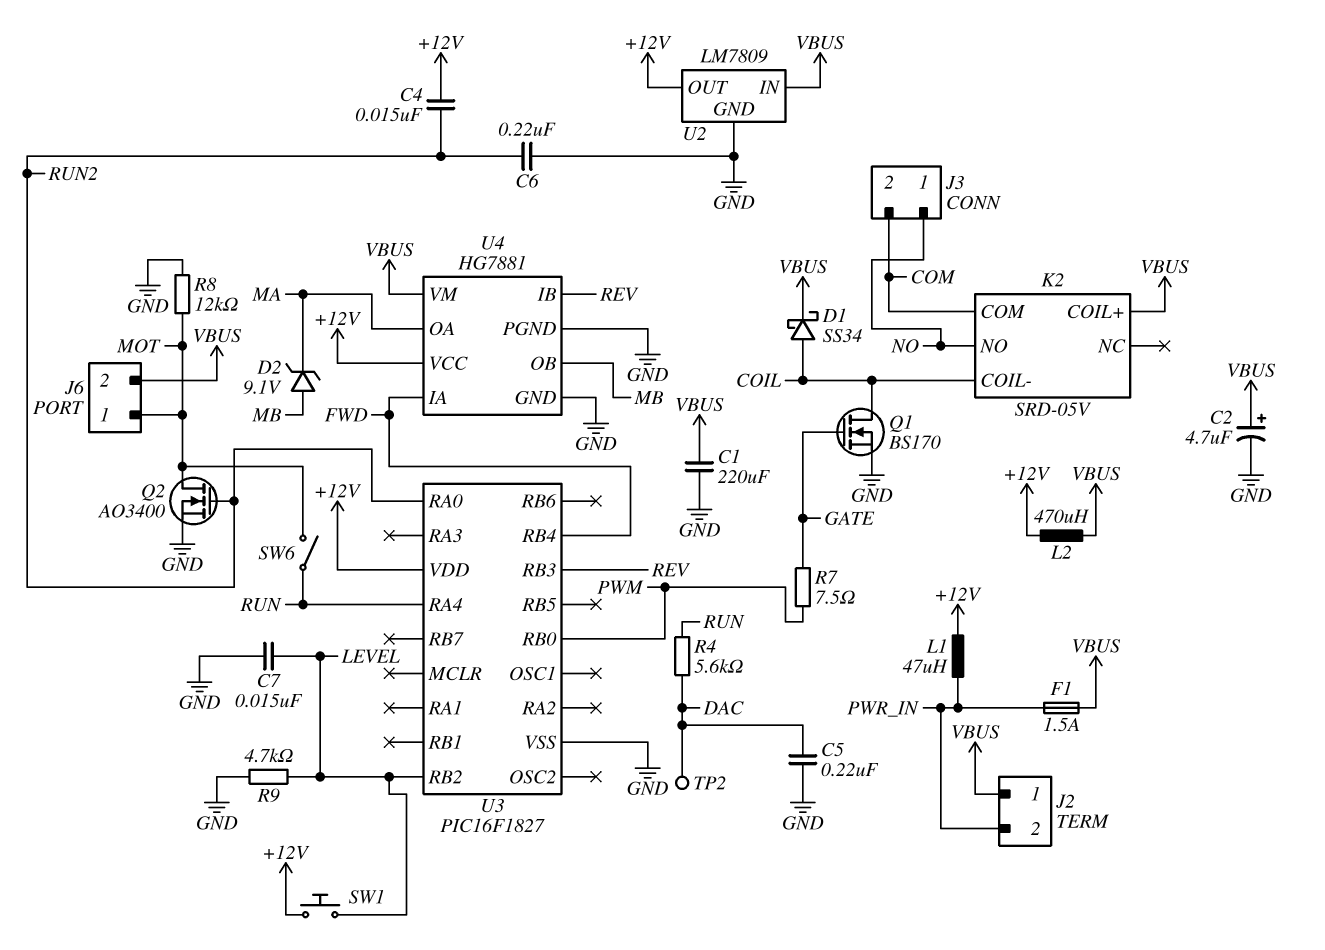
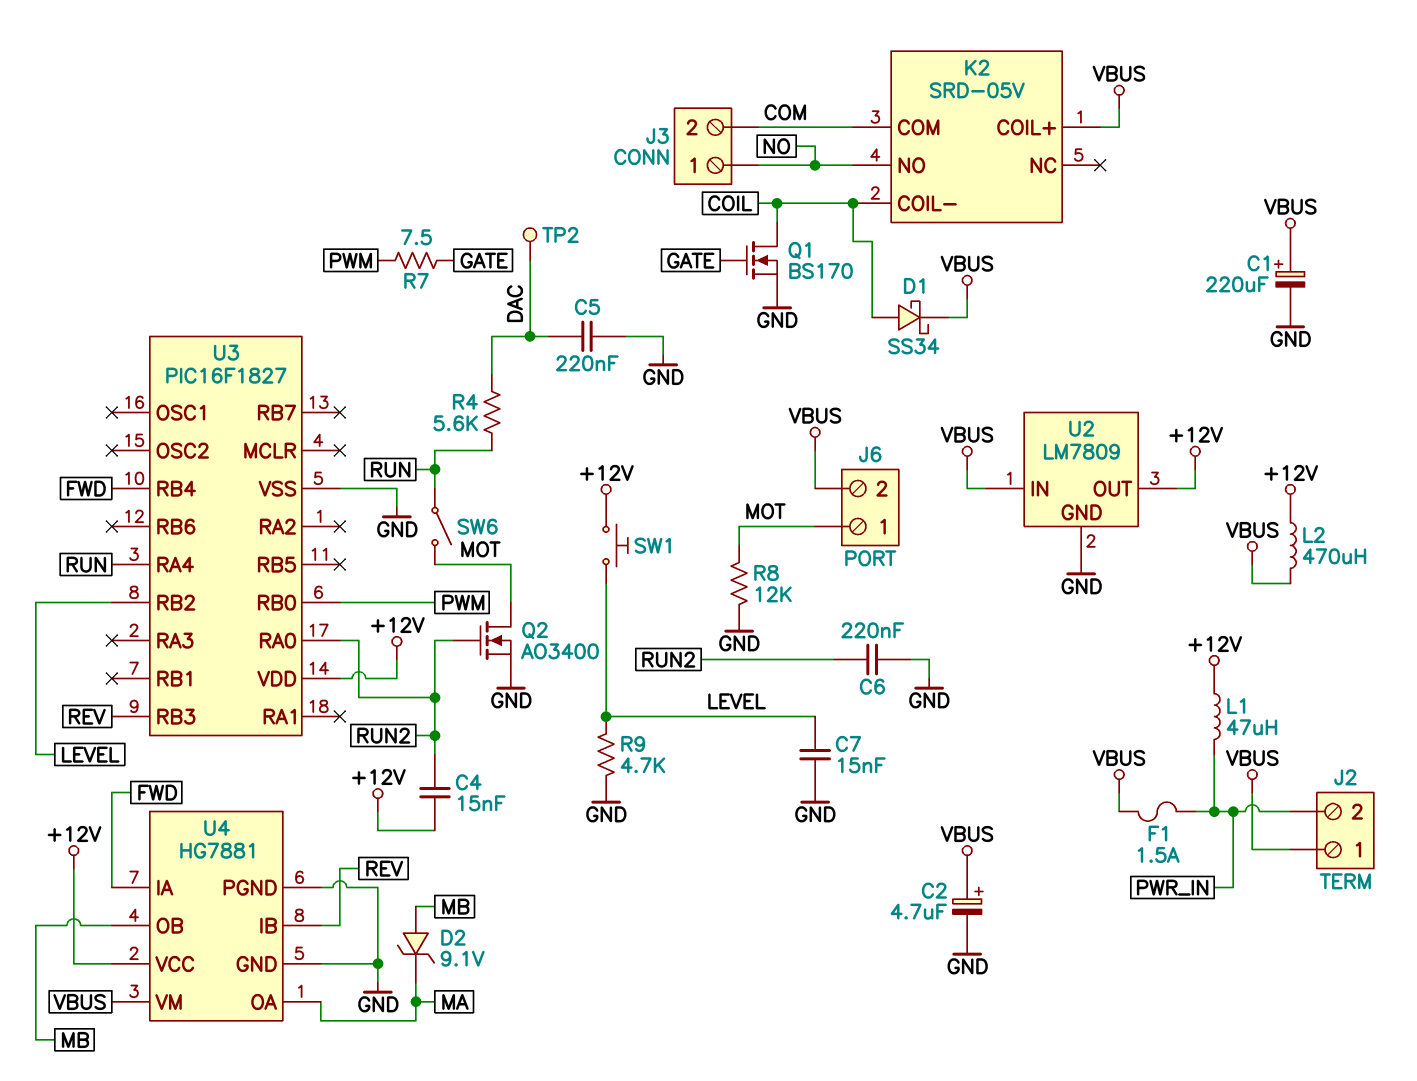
C1: 220uF (GND, VBUS) -> 220uF (plus VBUS, minus GND)

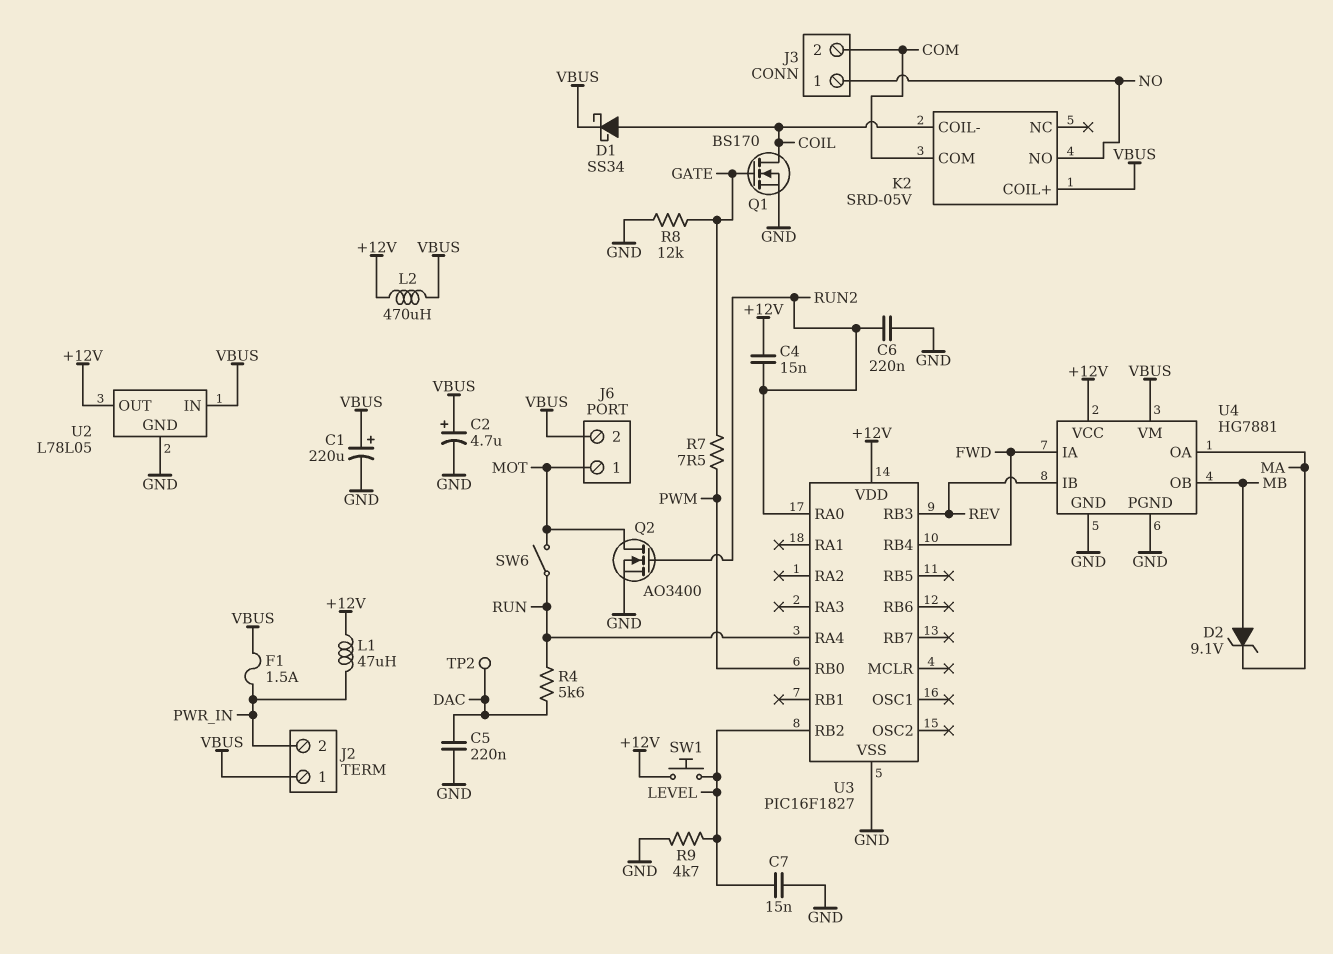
R8: 12k (GND, MOT) -> 12k (GATE, GND)
U2: LM7809 -> L78L05

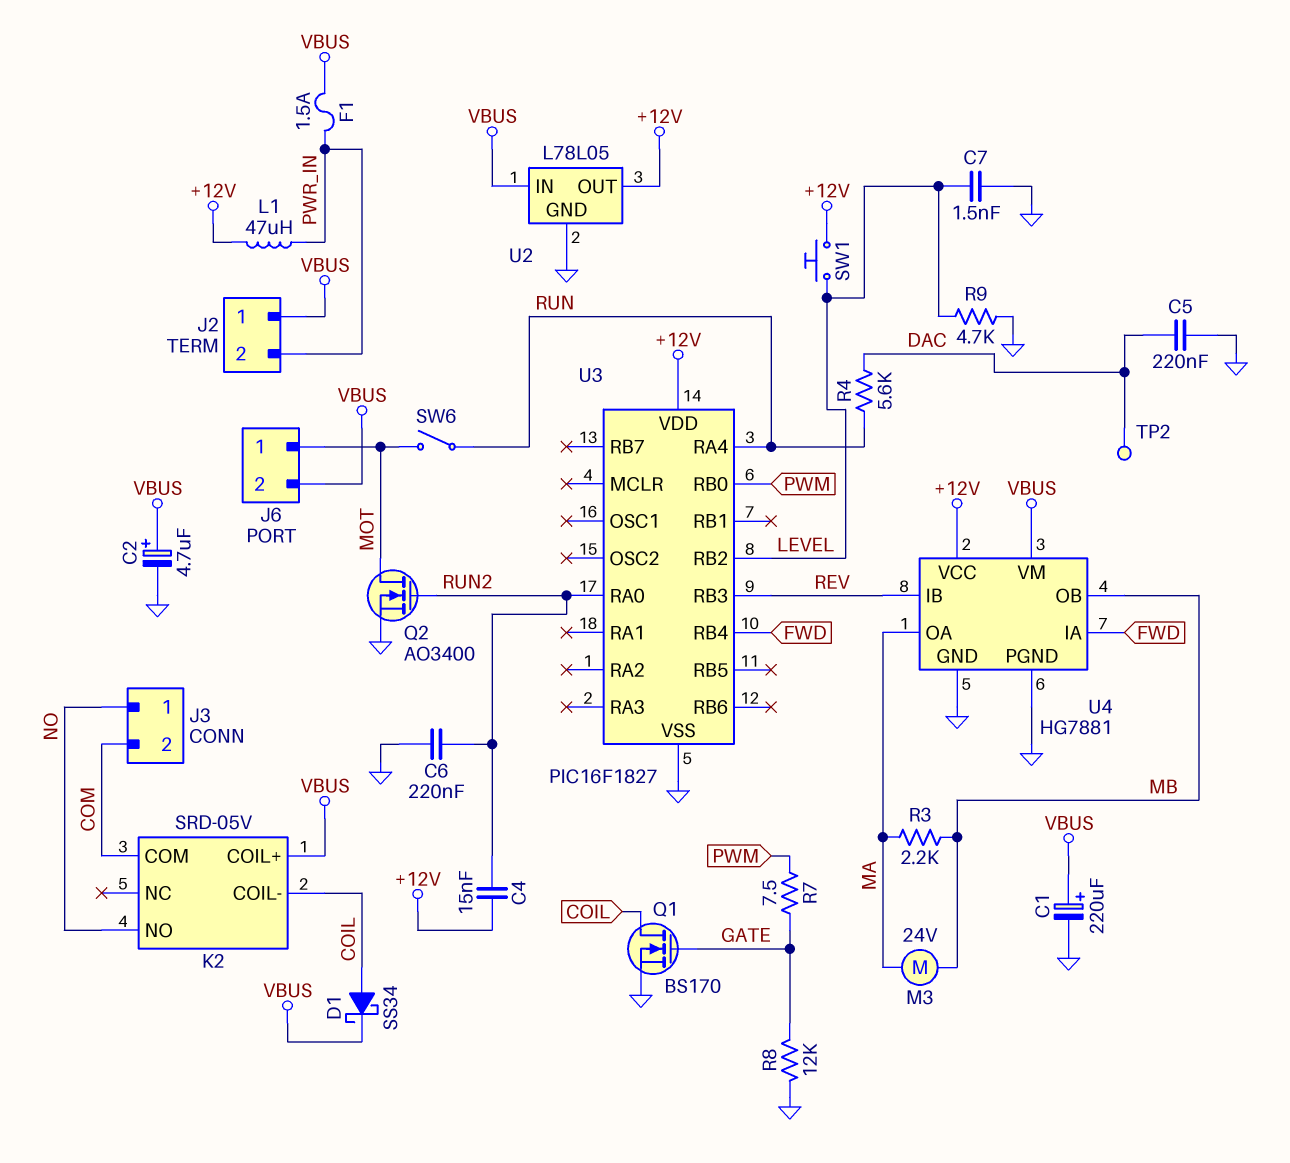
C7: 15nF (GND, LEVEL) -> 1.5nF (GND, LEVEL)
D2: zener 9.1V (A MB, K MA) -> none
L2: 470uH (+12V, VBUS) -> none
M3: none -> motor 24V (MA, MB)
R3: none -> 2.2k (MA, MB)

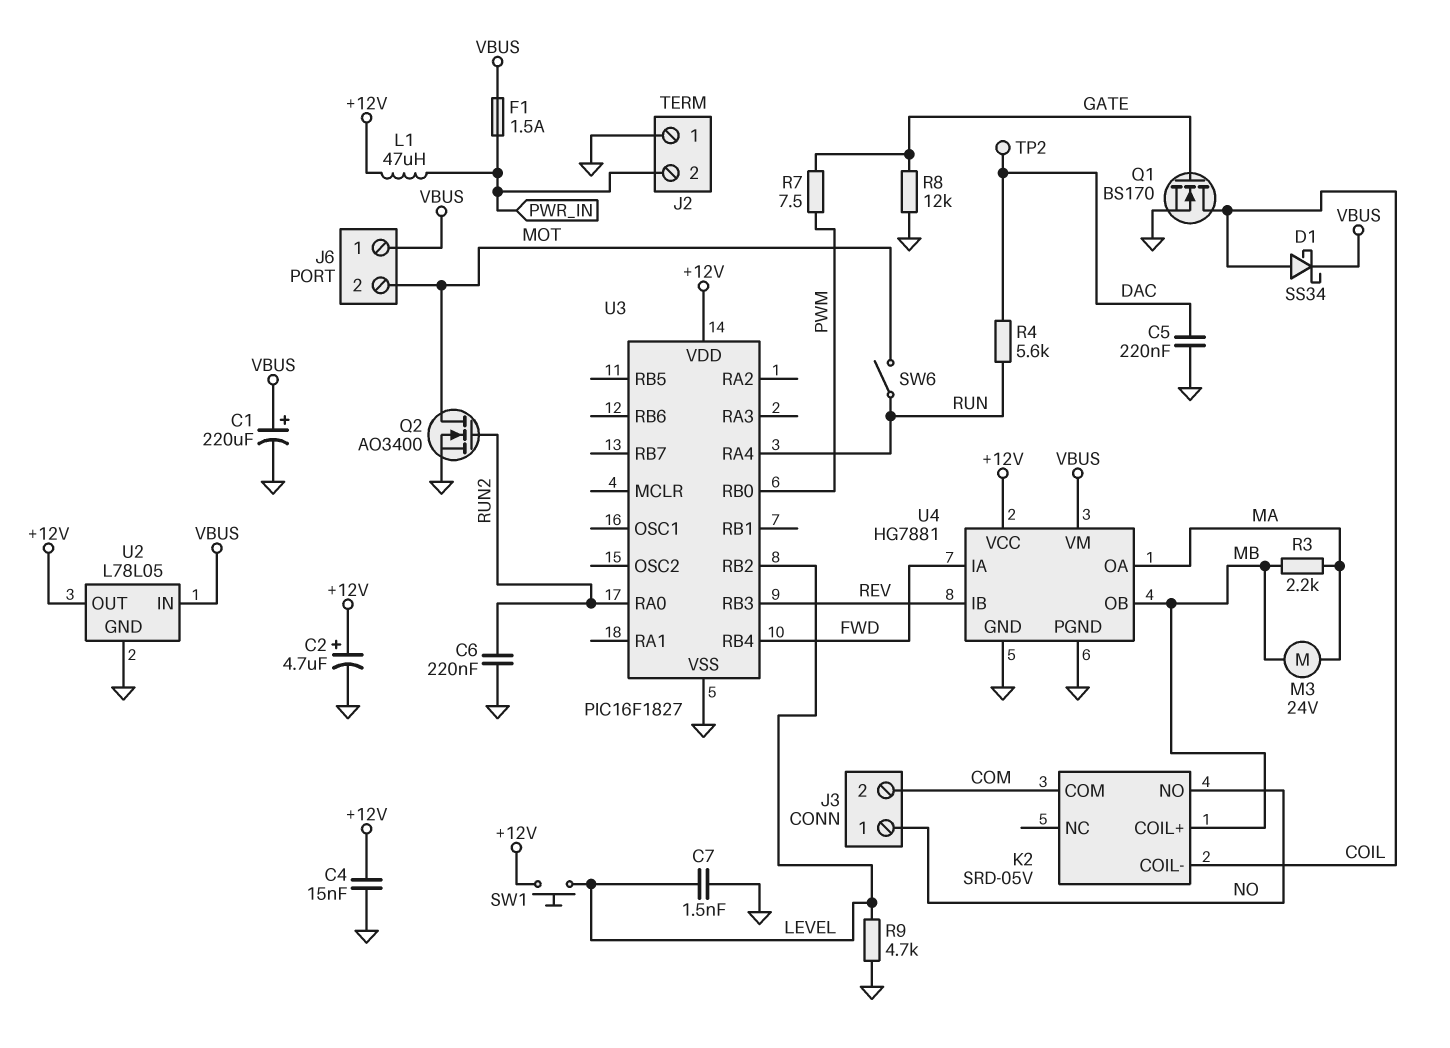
C2: 4.7uF (plus VBUS, minus GND) -> 4.7uF (plus +12V, minus GND)
C4: 15nF (+12V, RUN2) -> 15nF (+12V, GND)
J2 pin 1: VBUS -> GND
J6 pin 1: MOT -> VBUS
J6 pin 2: VBUS -> MOT
K2 pin COIL+: VBUS -> MB

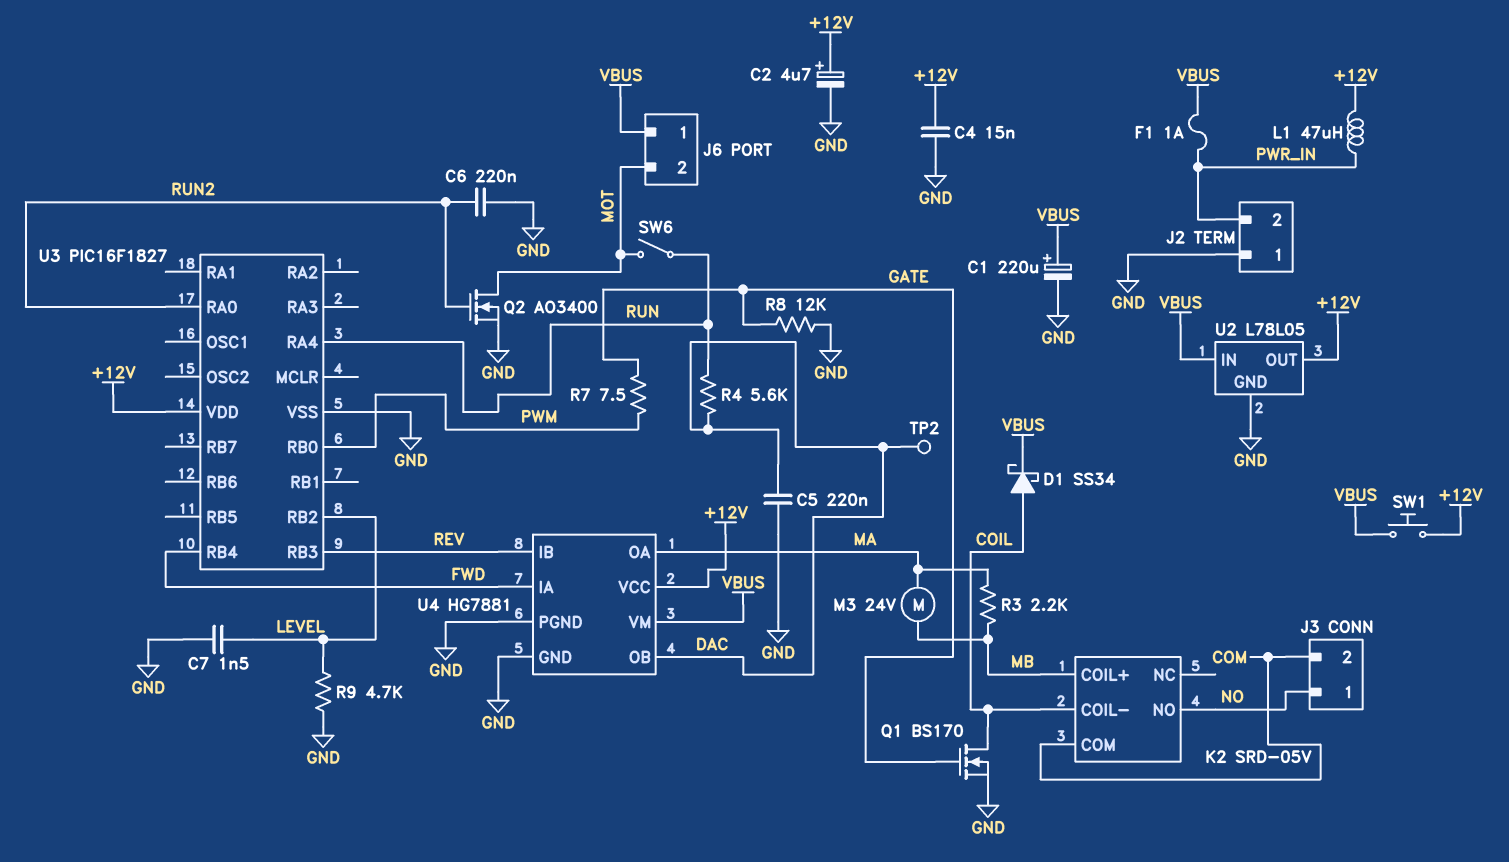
F1: 1.5A (PWR_IN, VBUS) -> 1A (PWR_IN, VBUS)
SW1: button (+12V, LEVEL) -> button (+12V, VBUS)
U4 pin OB: MB -> DAC

